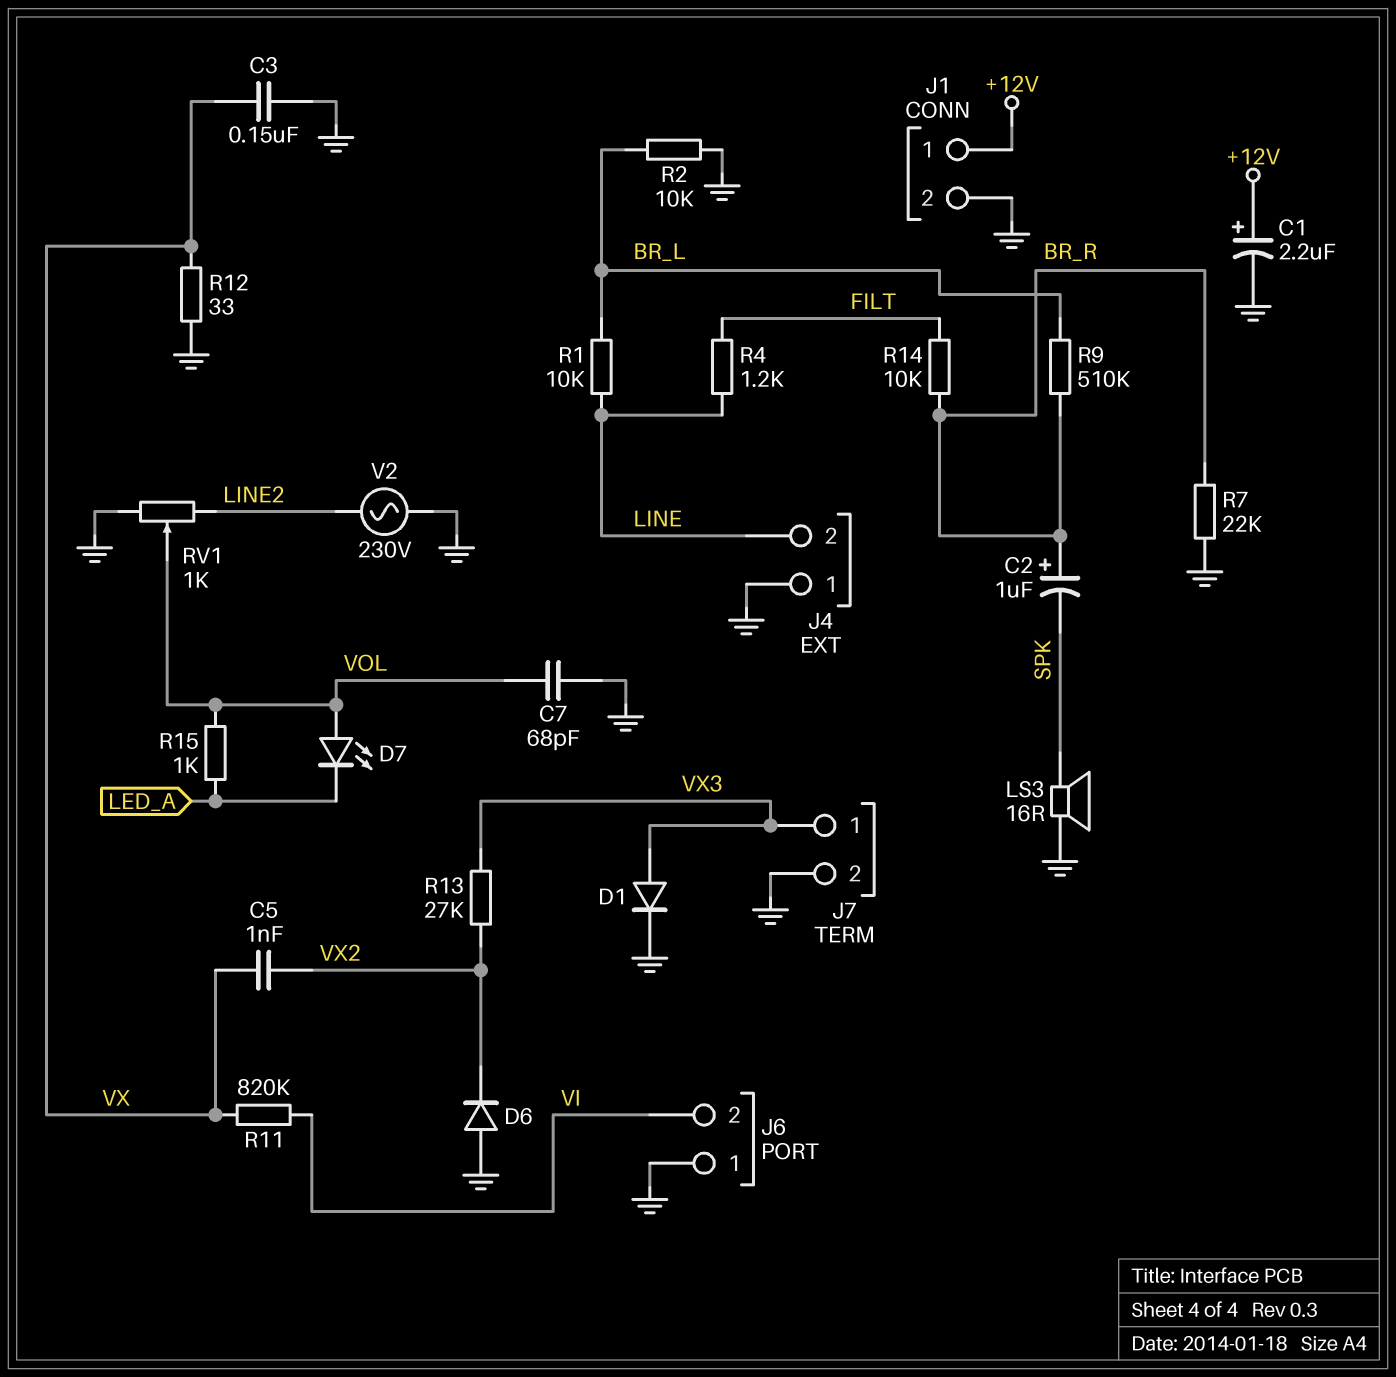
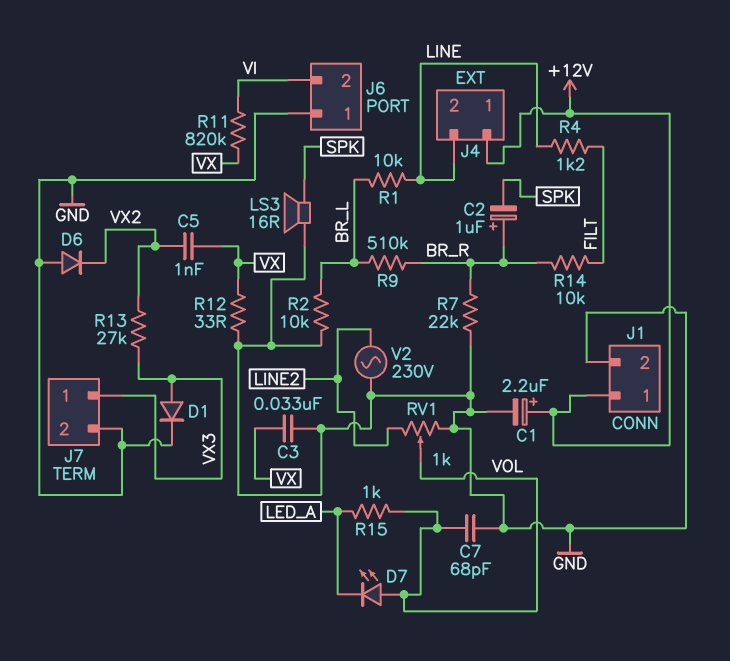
C3: 150nF (GND, VX) -> 33nF (GND, VX)
J4 pin 1: GND -> +12V

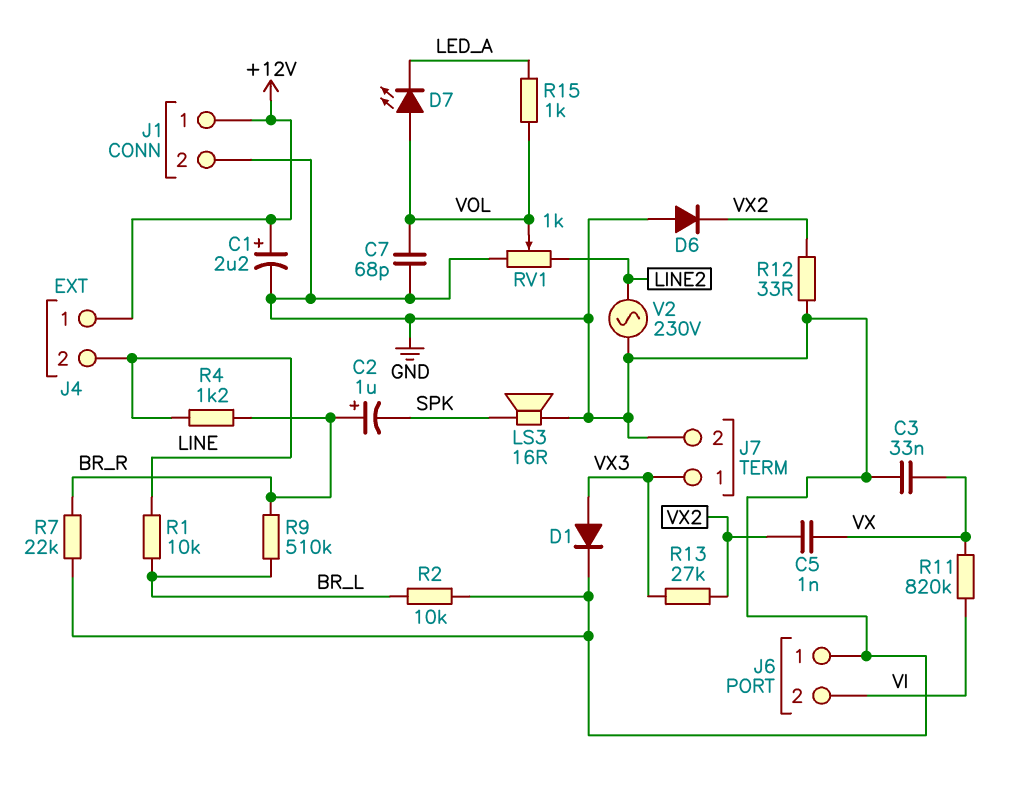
R4: 1.2k (FILT, LINE) -> 1.2k (BR_R, LINE)
R12: 33 (GND, VX) -> 33 (GND, VX2)
R14: 10k (BR_R, FILT) -> none

